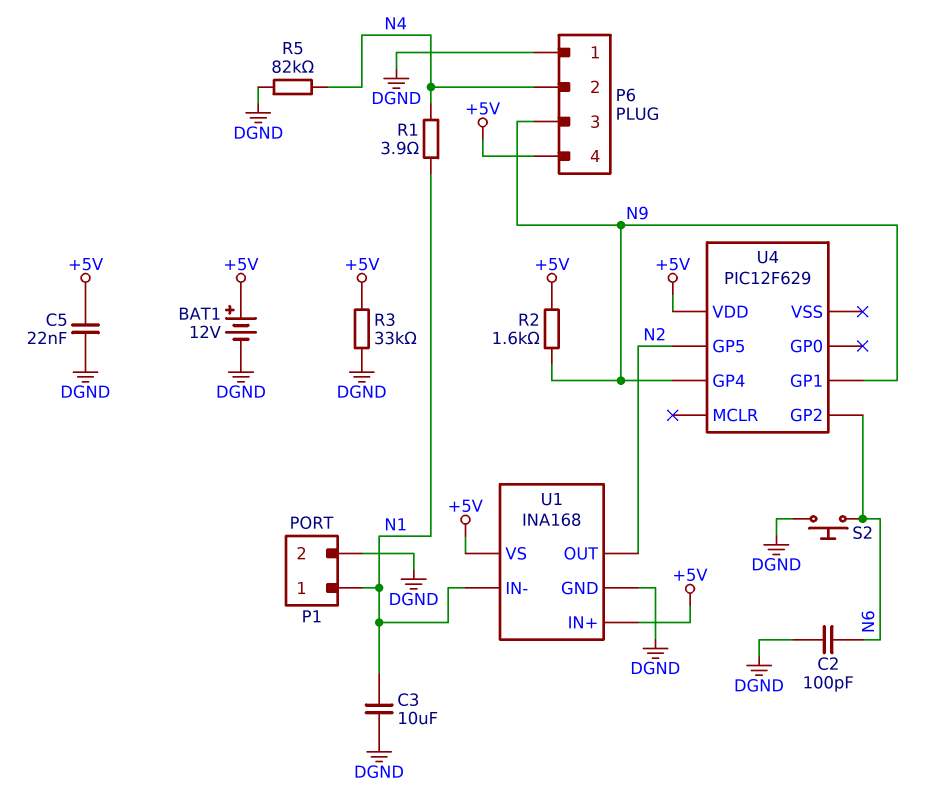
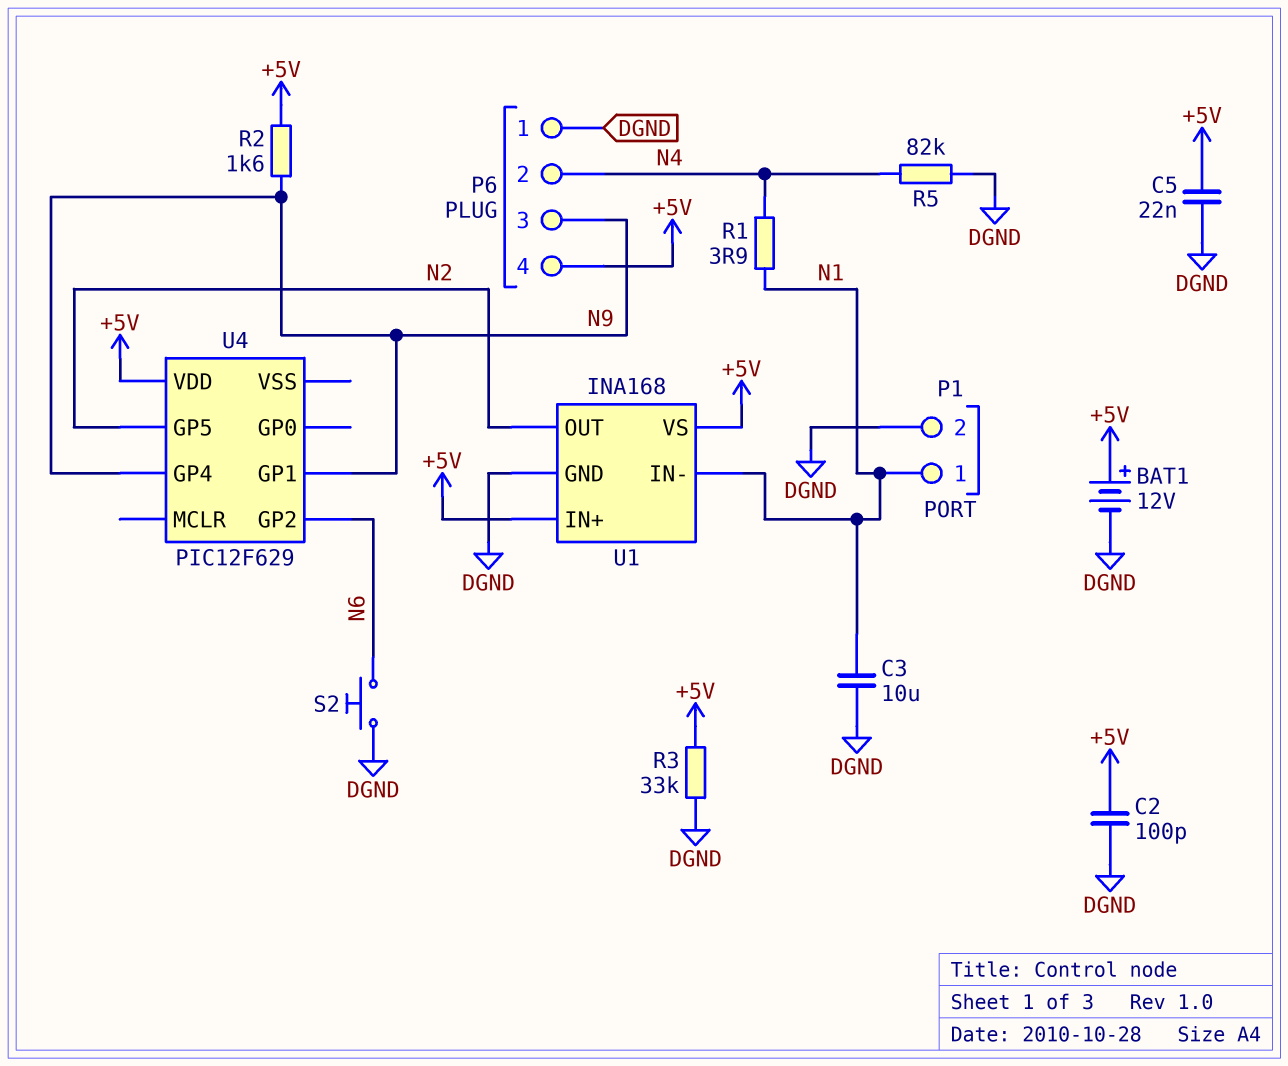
C2: 100pF (DGND, N6) -> 100pF (+5V, DGND)

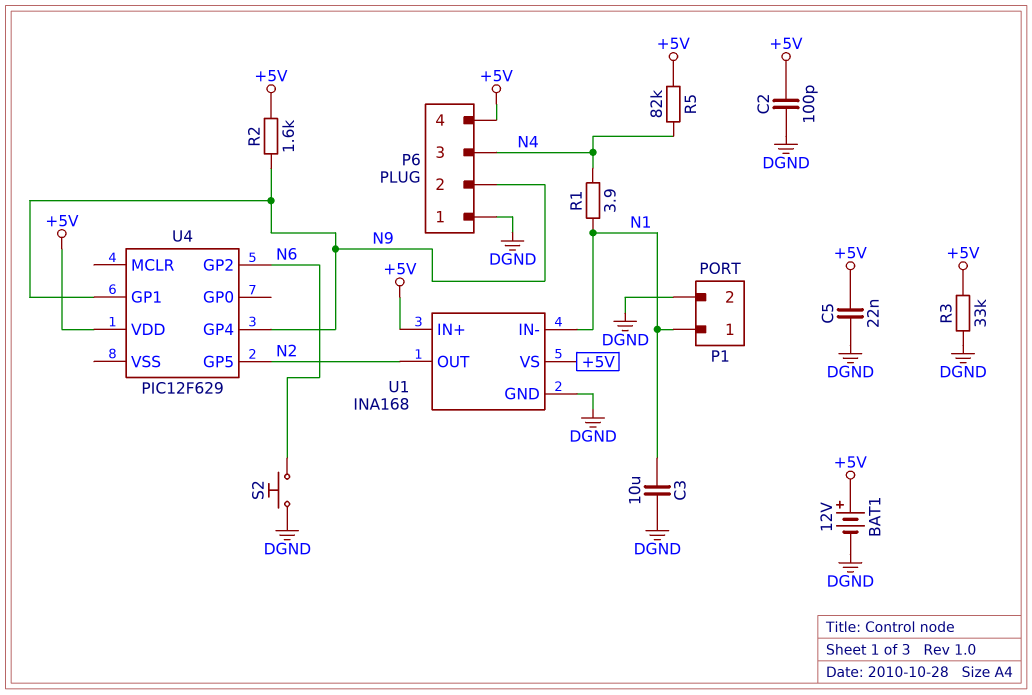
P6 pin 2: N4 -> N9
P6 pin 3: N9 -> N4
R5: 82k (DGND, N4) -> 82k (+5V, N4)

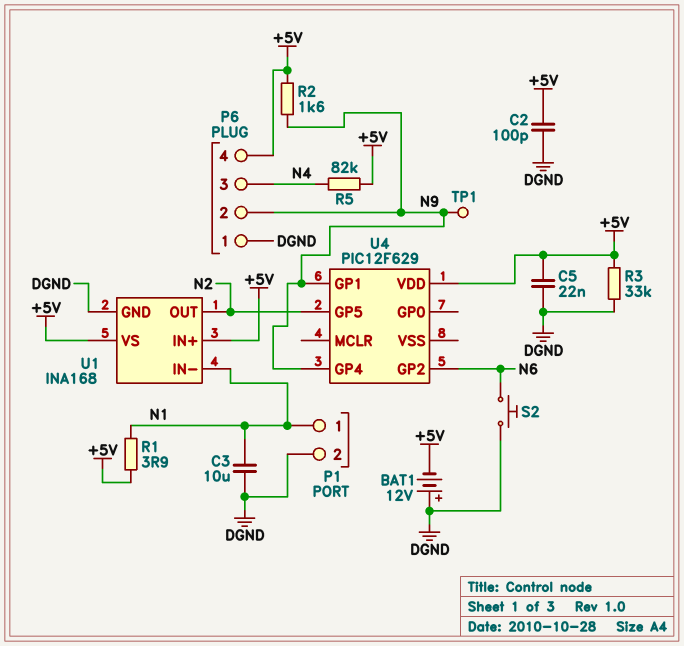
BAT1: 12V (plus +5V, minus DGND) -> 12V (plus DGND, minus +5V)
R1: 3.9 (N1, N4) -> 3.9 (+5V, N1)
TP1: none -> test point (N9)

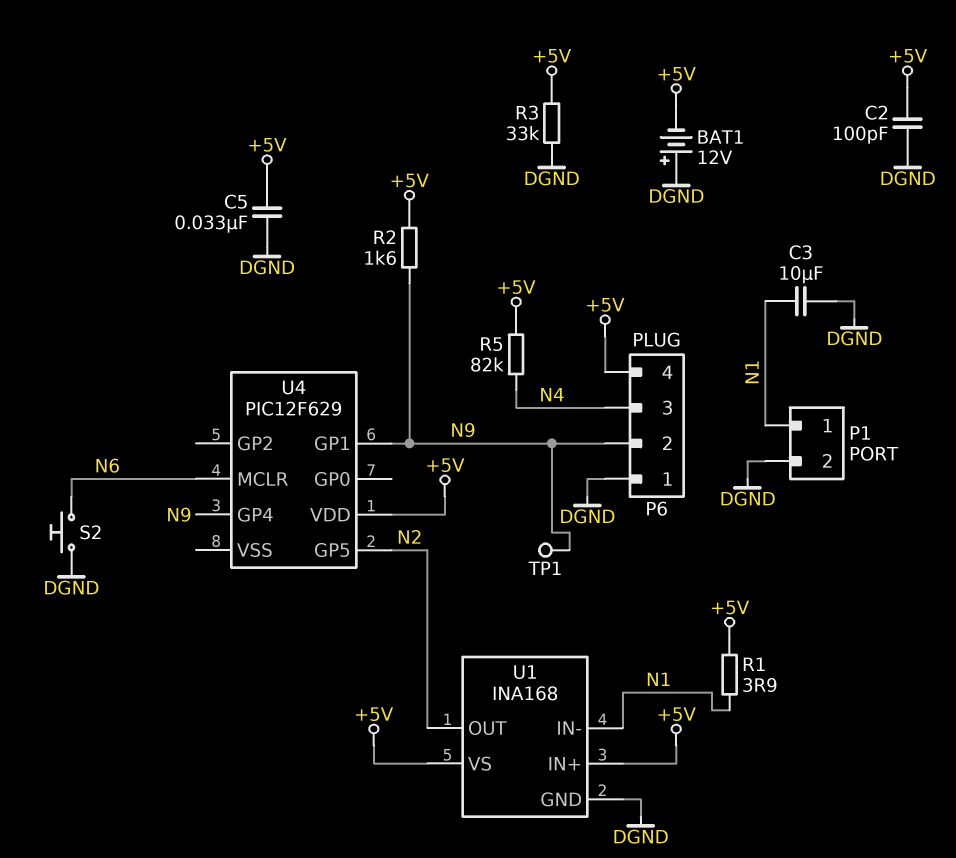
C5: 22nF (+5V, DGND) -> 33nF (+5V, DGND)
U4 pin GP2: N6 -> none
U4 pin MCLR: none -> N6

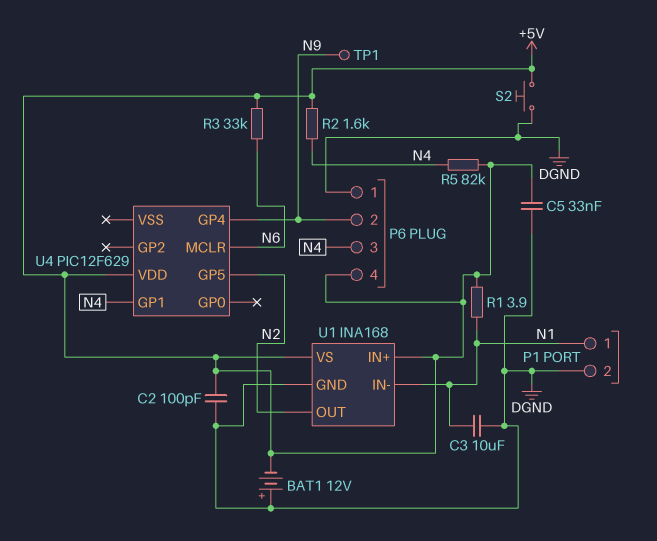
R2: 1.6k (+5V, N9) -> 1.6k (+5V, N4)
R3: 33k (+5V, DGND) -> 33k (+5V, N6)
S2: button (DGND, N6) -> button (+5V, DGND)
U4 pin GP1: N9 -> N4

